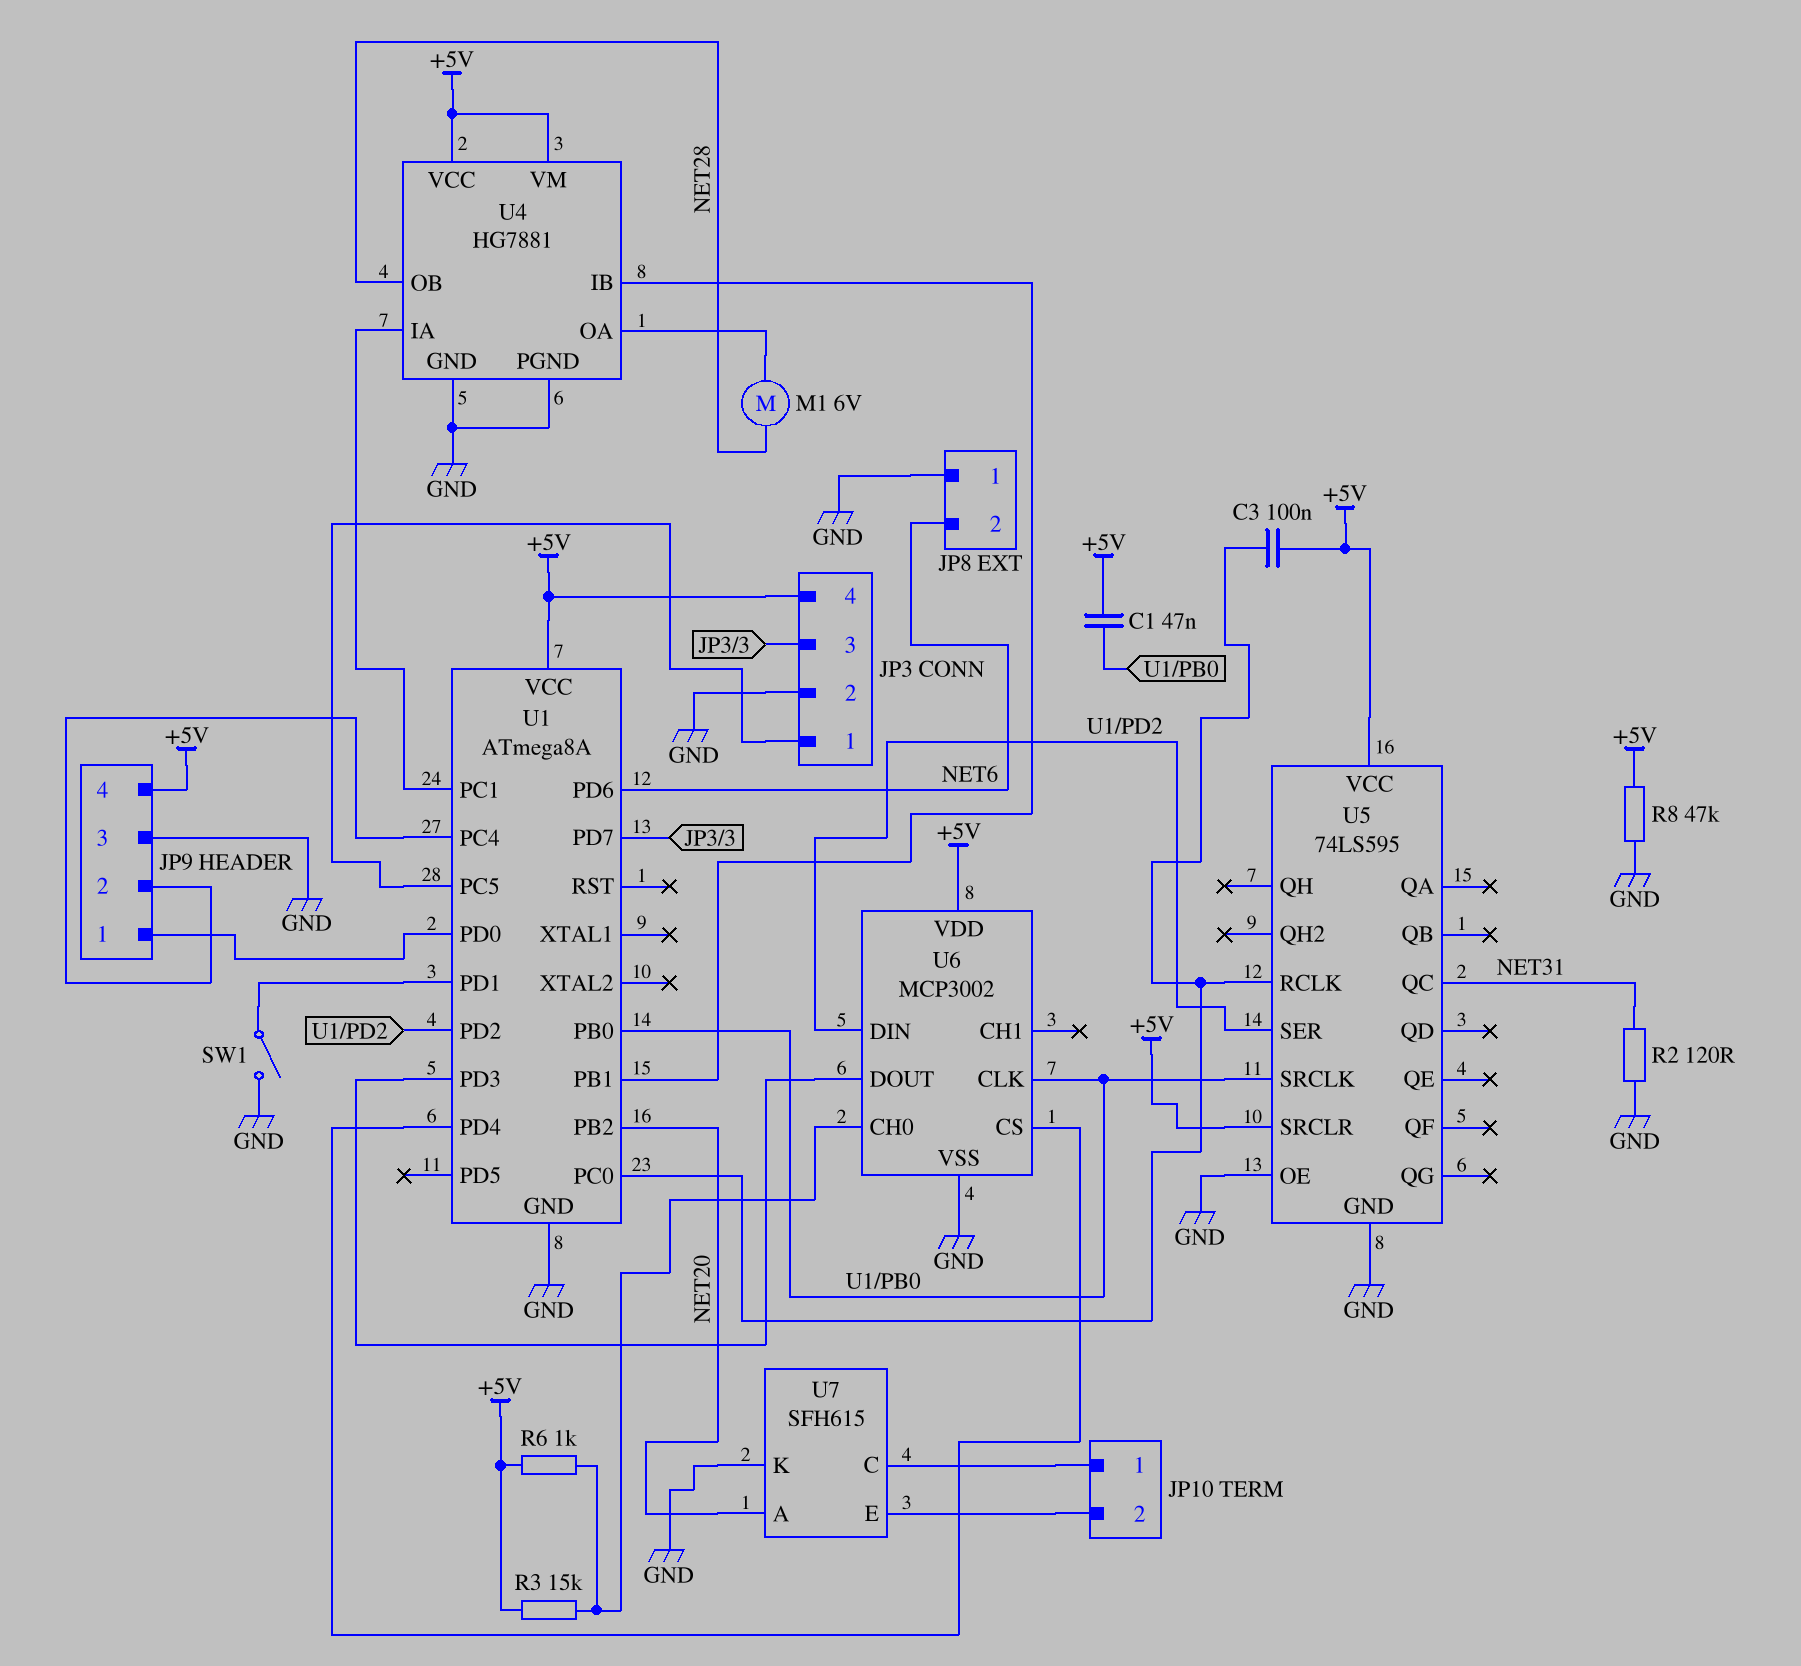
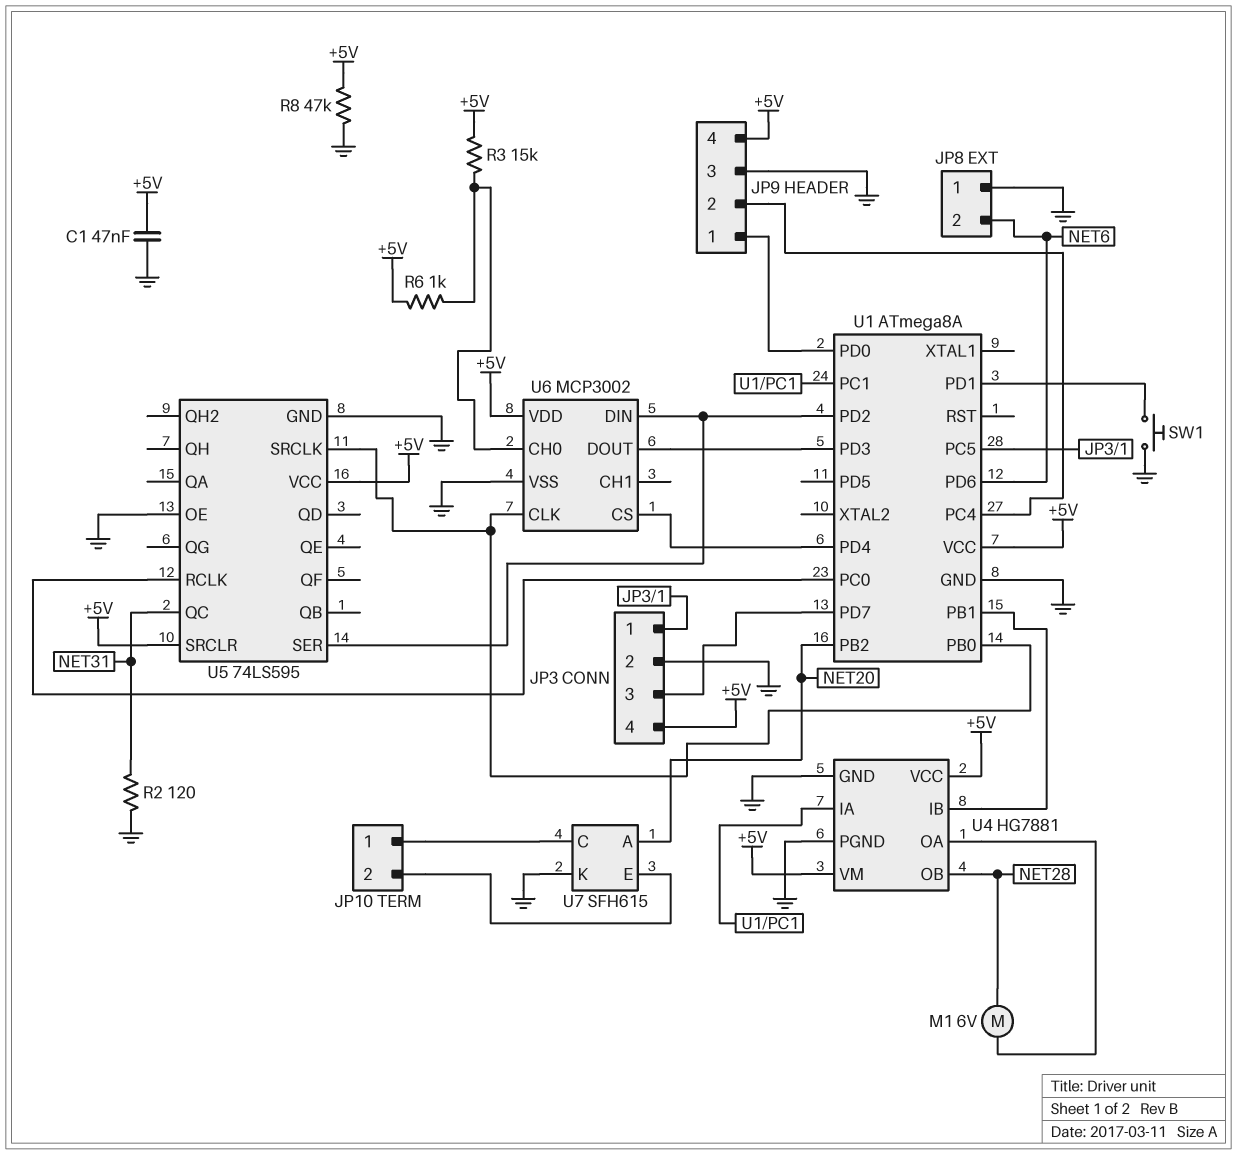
C1: 47nF (+5V, U1/PB0) -> 47nF (+5V, GND)
C3: 100nF (+5V, U1/PC0) -> none
SW1: switch (GND, U1/PD1) -> button (GND, U1/PD1)

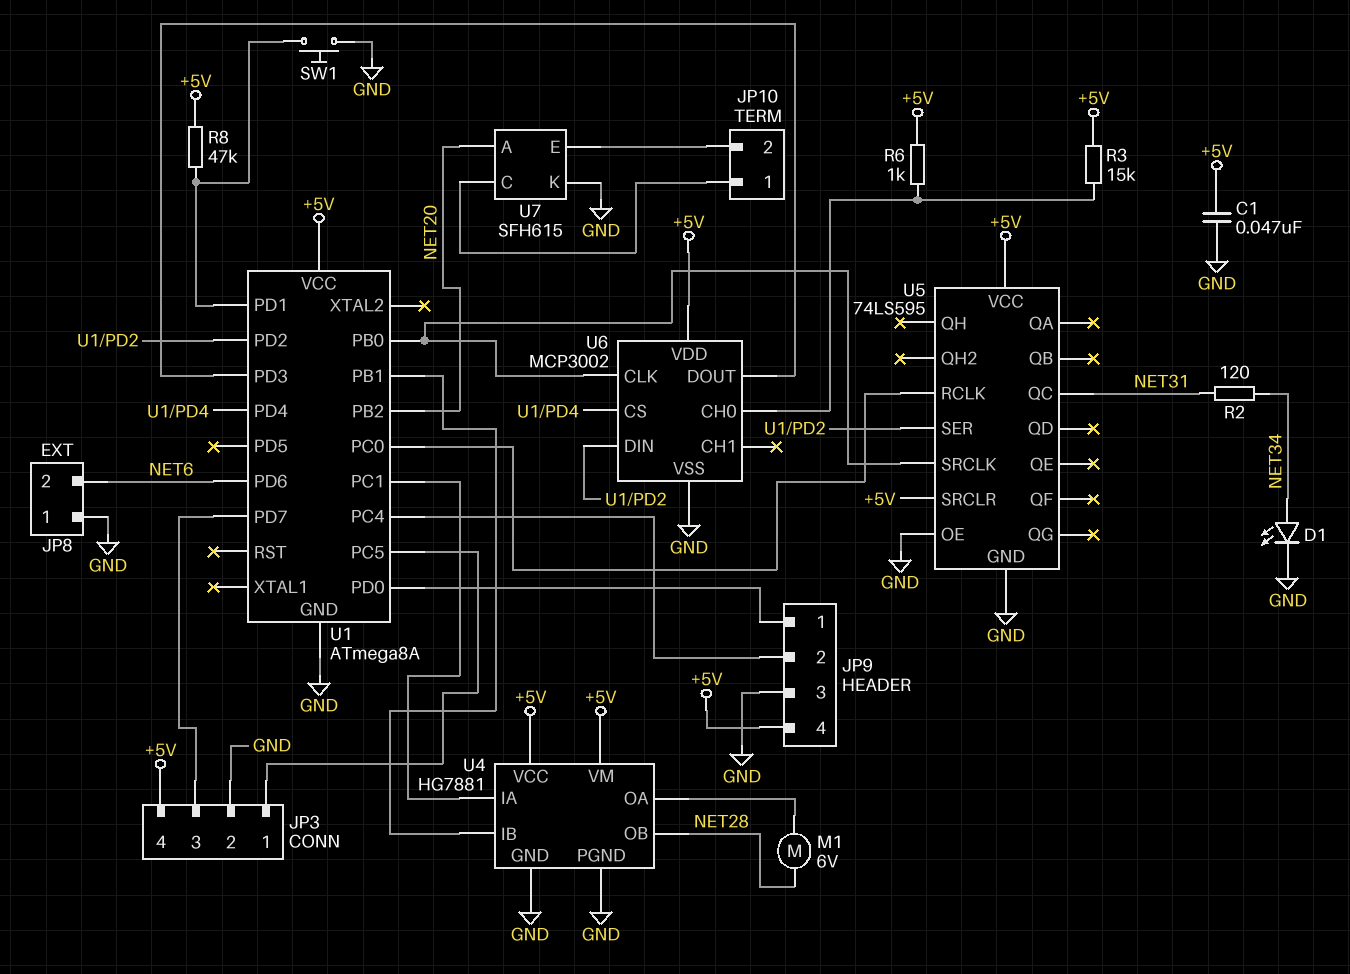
D1: none -> LED (A NET34, K GND)
R2: 120 (GND, NET31) -> 120 (NET31, NET34)
R8: 47k (+5V, GND) -> 47k (+5V, U1/PD1)

